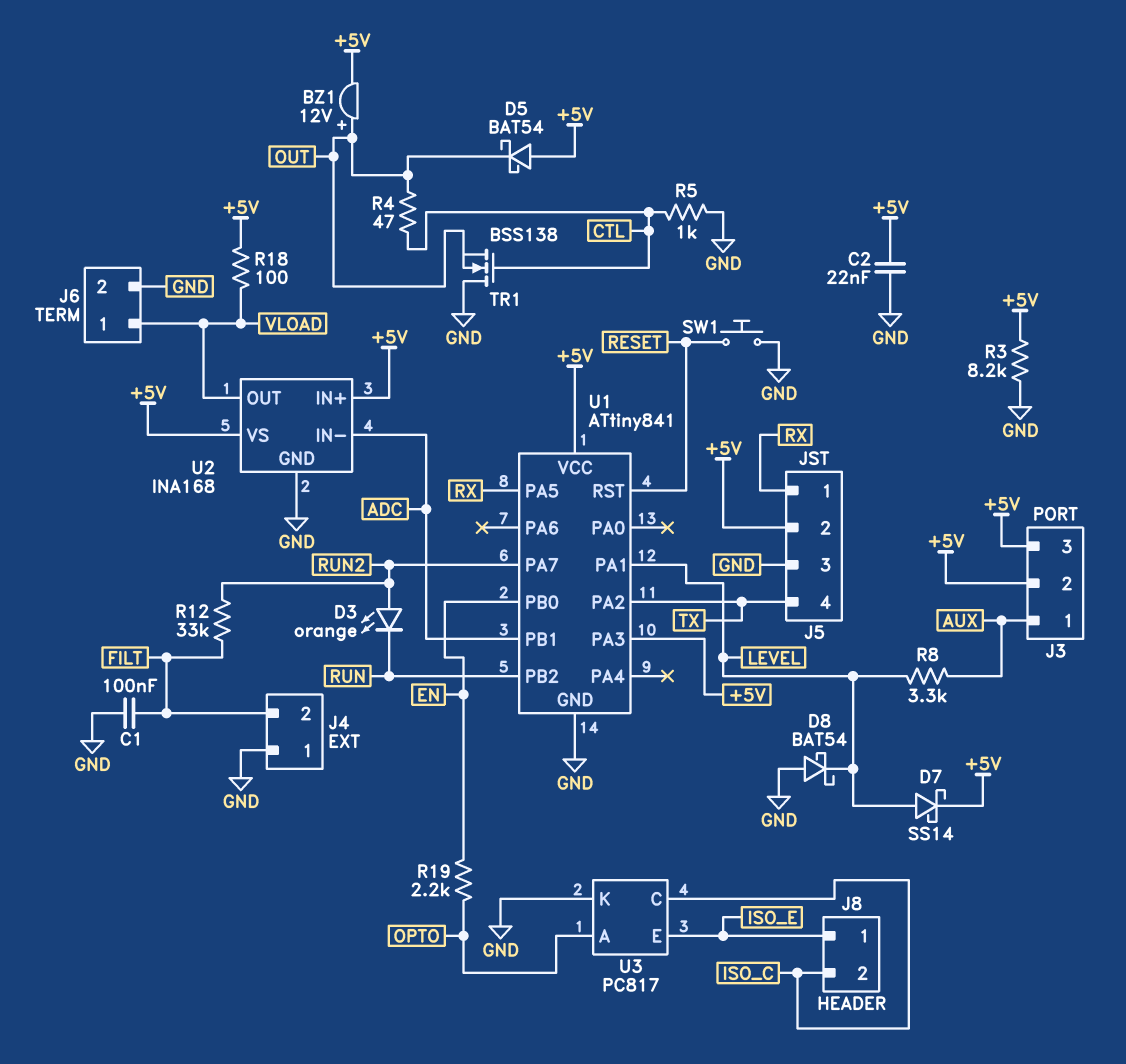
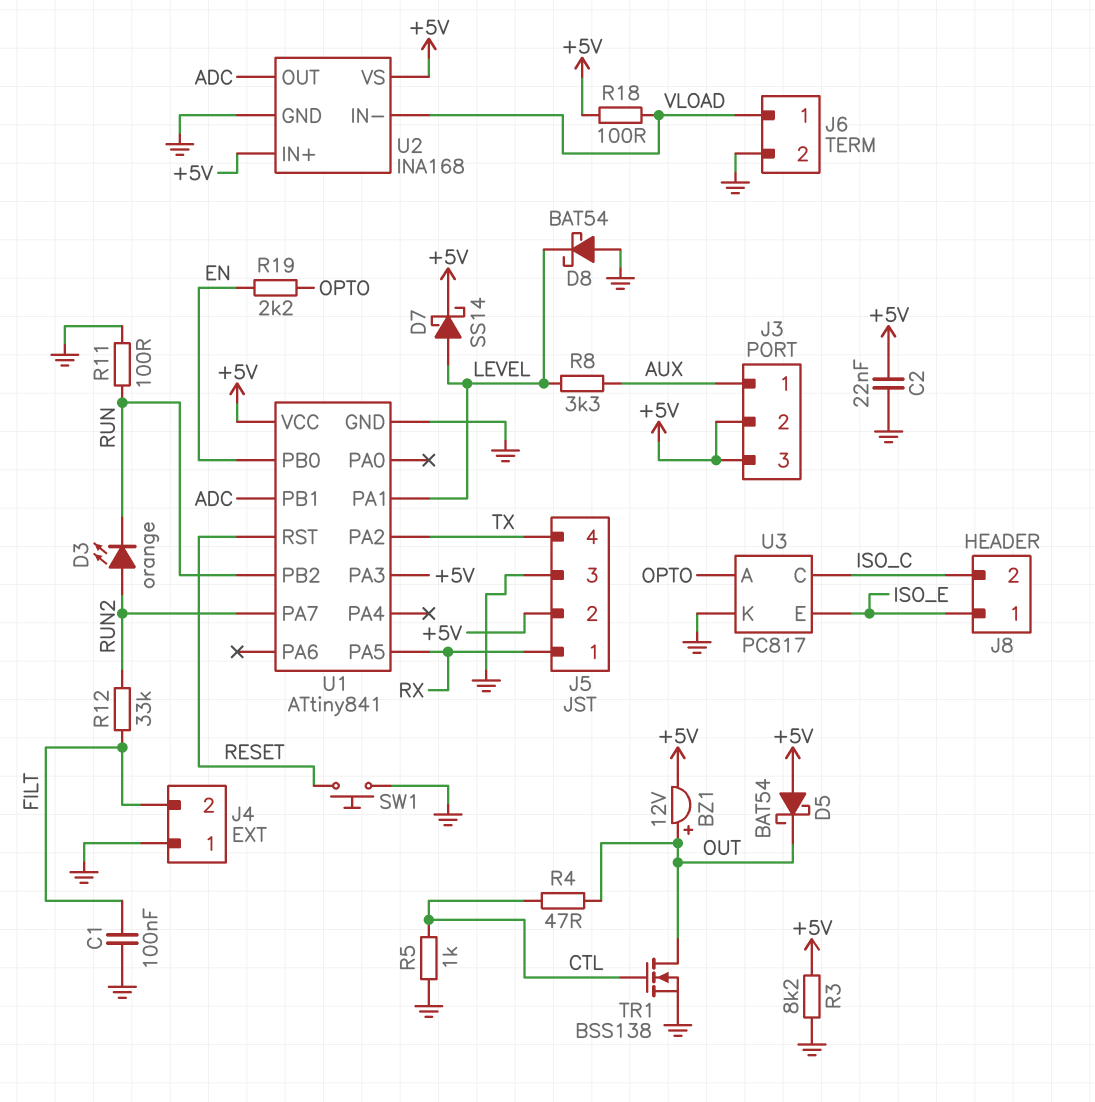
R11: none -> 100 (GND, RUN)
TR1: NMOS BSS138 (G CTL, D GND, S OUT) -> NMOS BSS138 (G CTL, D OUT, S GND)
U2 pin IN-: ADC -> VLOAD
U2 pin OUT: VLOAD -> ADC

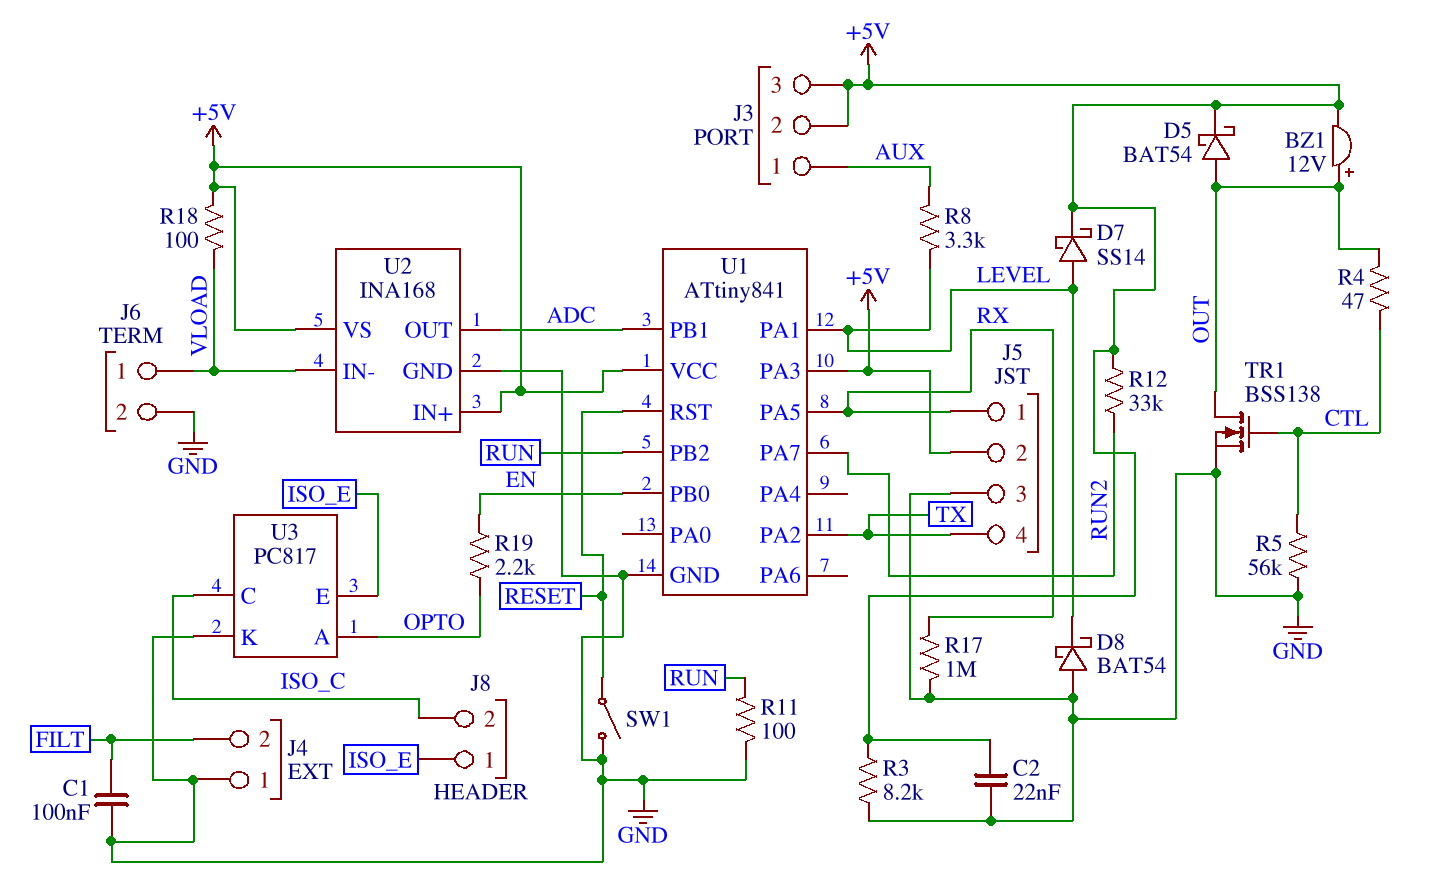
D3: LED orange (A RUN2, K RUN) -> none
D5: schottky BAT54 (A +5V, K OUT) -> schottky BAT54 (A OUT, K +5V)
R5: 1k (CTL, GND) -> 56k (CTL, GND)
R12: 33k (FILT, RUN2) -> 33k (+5V, RUN2)
R17: none -> 1M (GND, RX)
SW1: button (GND, RESET) -> switch (GND, RESET)

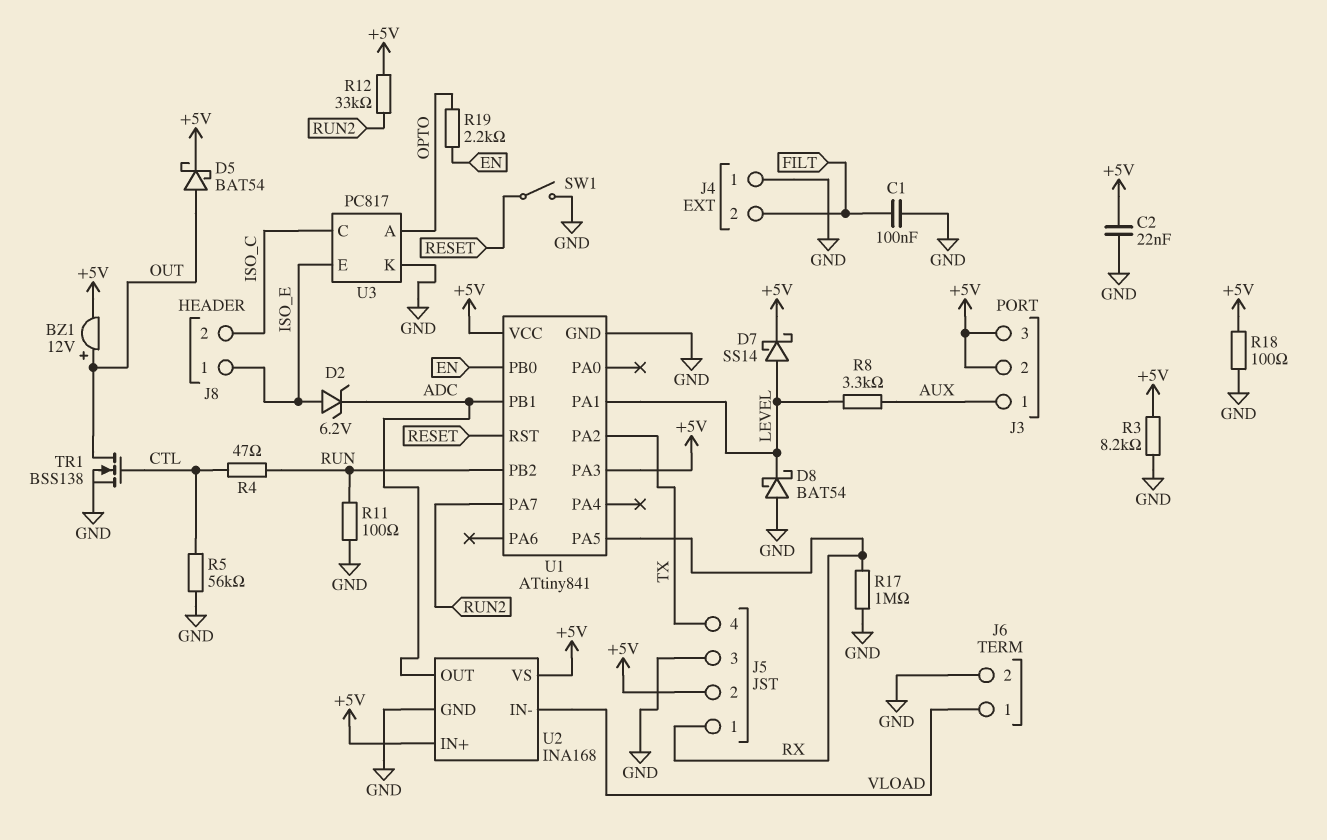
D2: none -> zener 6.2V (A ISO_E, K ADC)
R4: 47 (CTL, OUT) -> 47 (CTL, RUN)
R18: 100 (+5V, VLOAD) -> 100 (+5V, GND)

